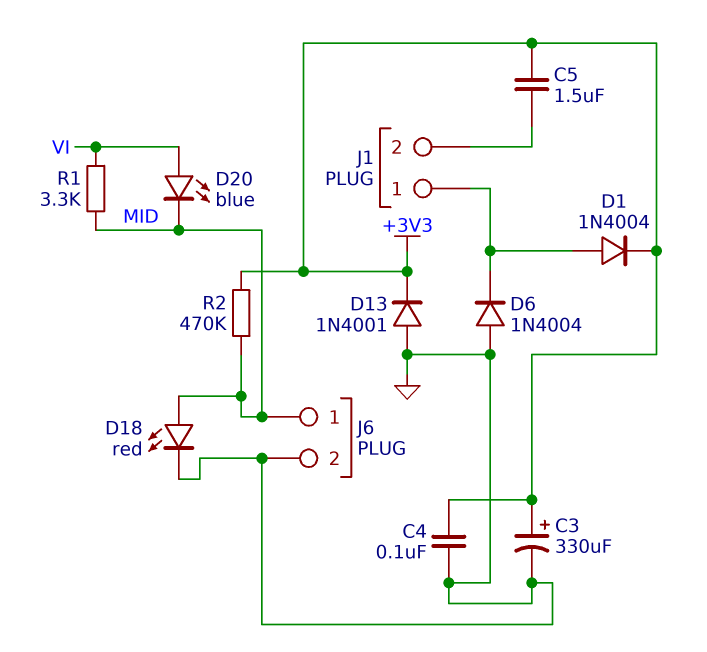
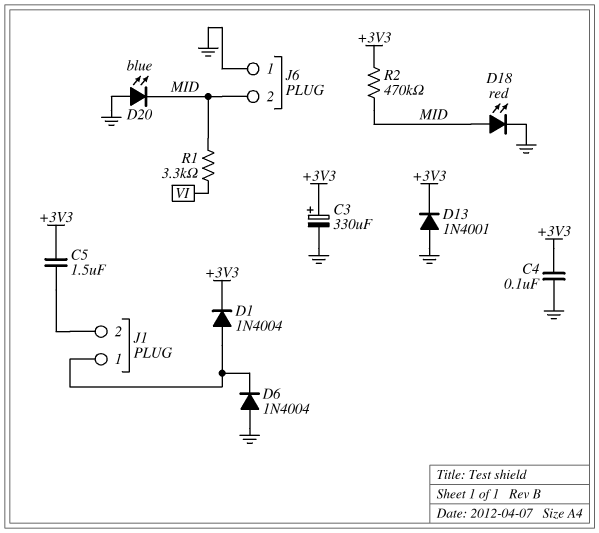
D20: LED blue (A VI, K MID) -> LED blue (A GND, K MID)
J6 pin 1: MID -> GND
J6 pin 2: GND -> MID

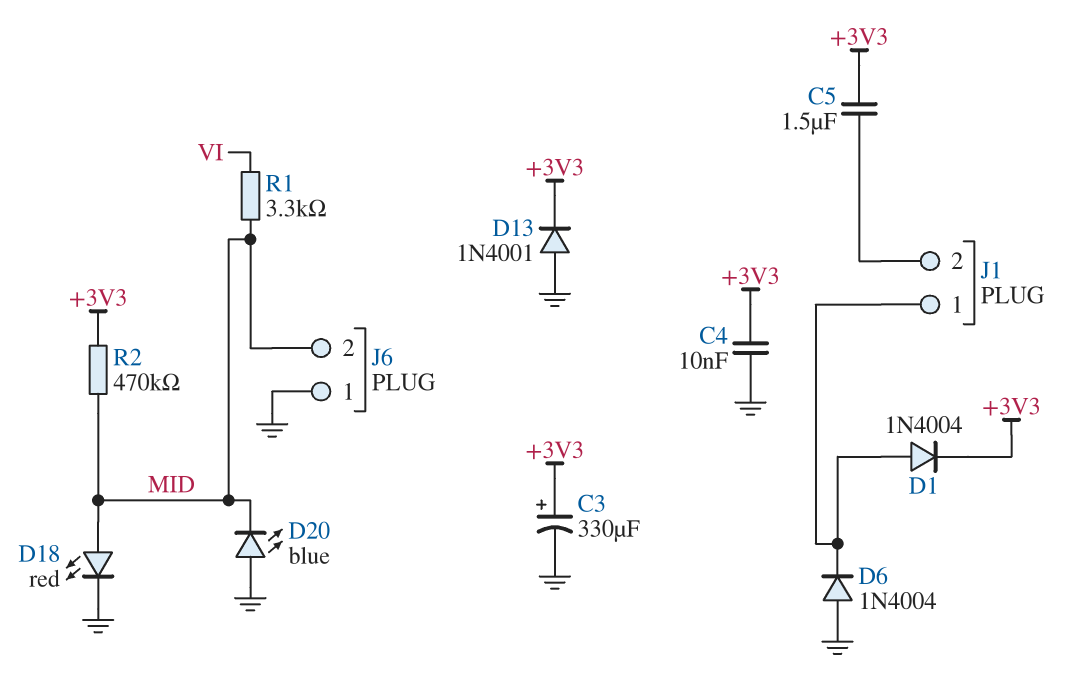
C4: 100nF (+3V3, GND) -> 10nF (+3V3, GND)

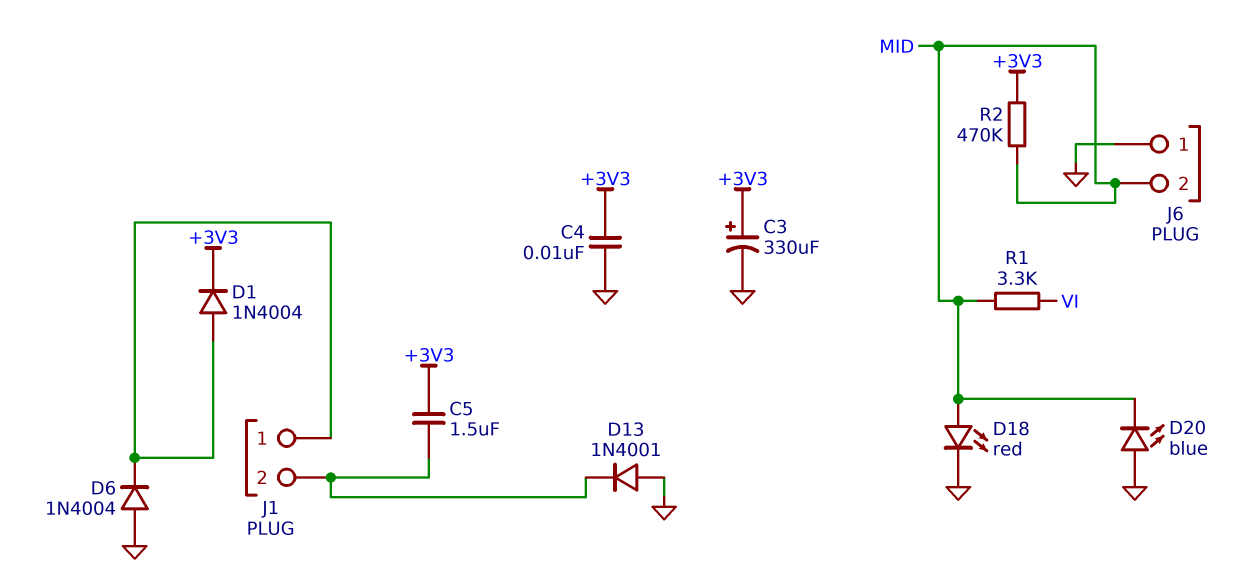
D13: diode 1N4001 (A GND, K +3V3) -> diode 1N4001 (A GND, K J1/2)

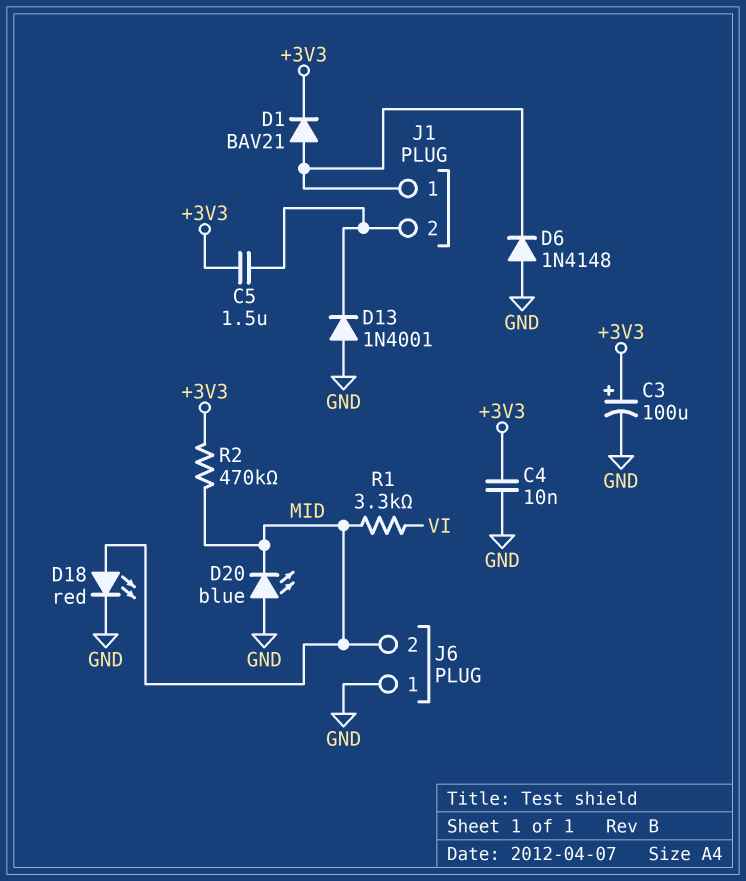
C3: 330uF (plus +3V3, minus GND) -> 100uF (plus +3V3, minus GND)
D1: diode 1N4004 (A J1/1, K +3V3) -> diode BAV21 (A J1/1, K +3V3)
D6: diode 1N4004 (A GND, K J1/1) -> diode 1N4148 (A GND, K J1/1)

